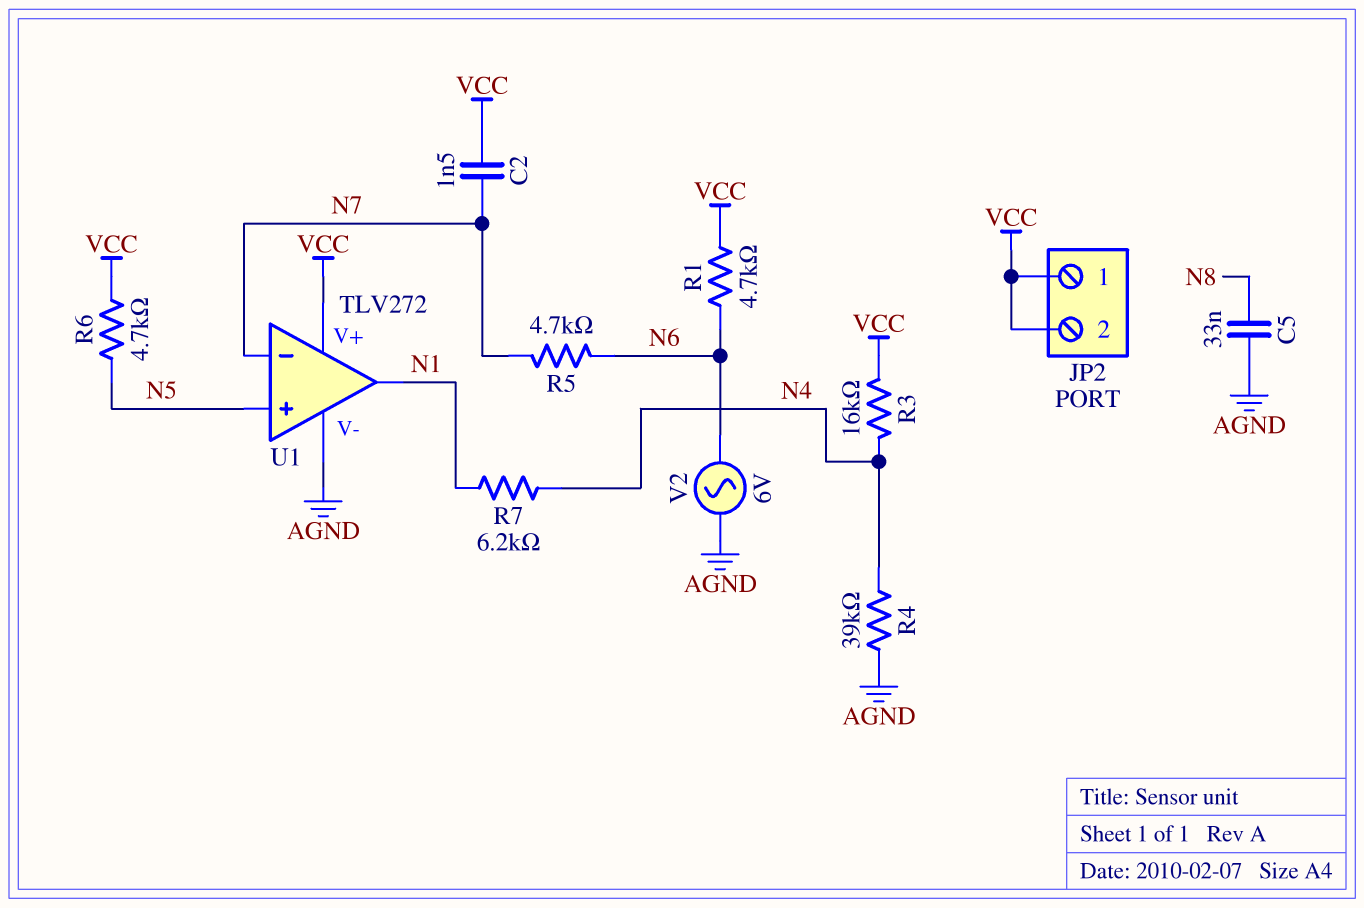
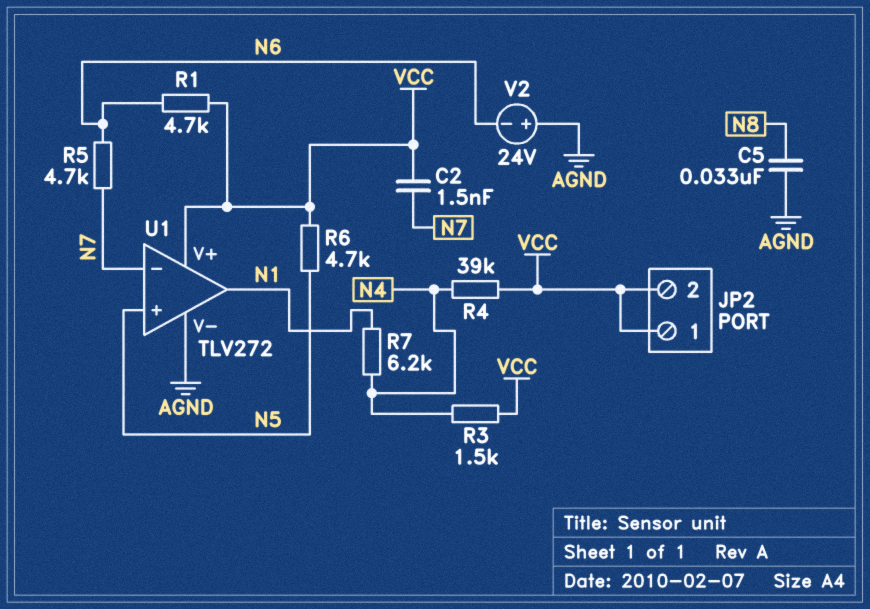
R3: 16k (N4, VCC) -> 1.5k (N4, VCC)
R4: 39k (AGND, N4) -> 39k (N4, VCC)
V2: AC 6V (AGND, N6) -> 24V (plus AGND, minus N6)

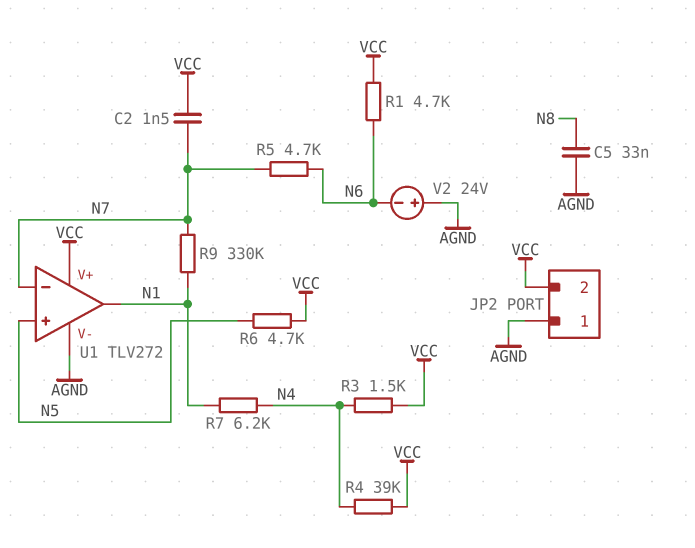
JP2 pin 1: VCC -> AGND
R9: none -> 330k (N1, N7)

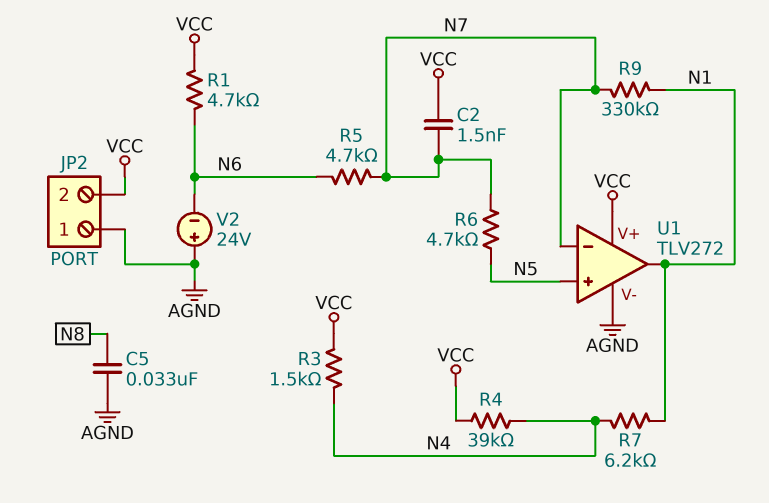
R6: 4.7k (N5, VCC) -> 4.7k (N5, N7)

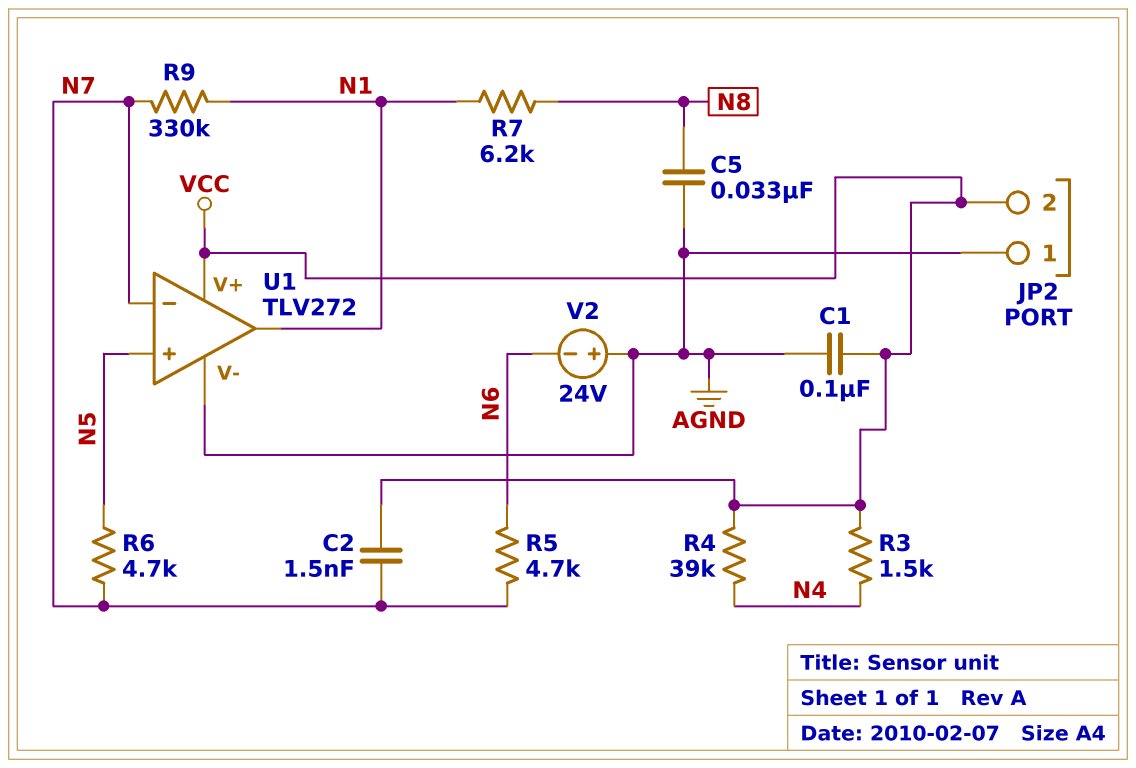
C1: none -> 100nF (AGND, VCC)
R1: 4.7k (N6, VCC) -> none
R7: 6.2k (N1, N4) -> 6.2k (N1, N8)

